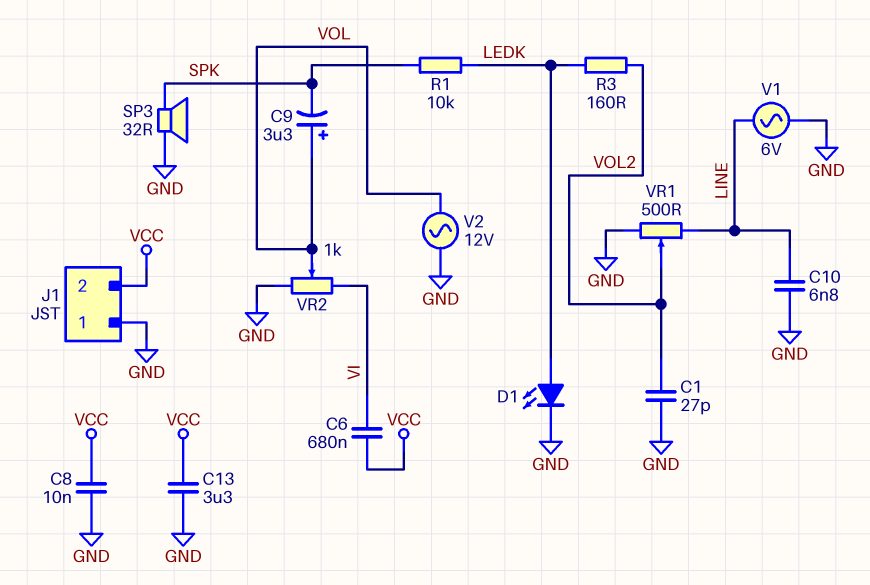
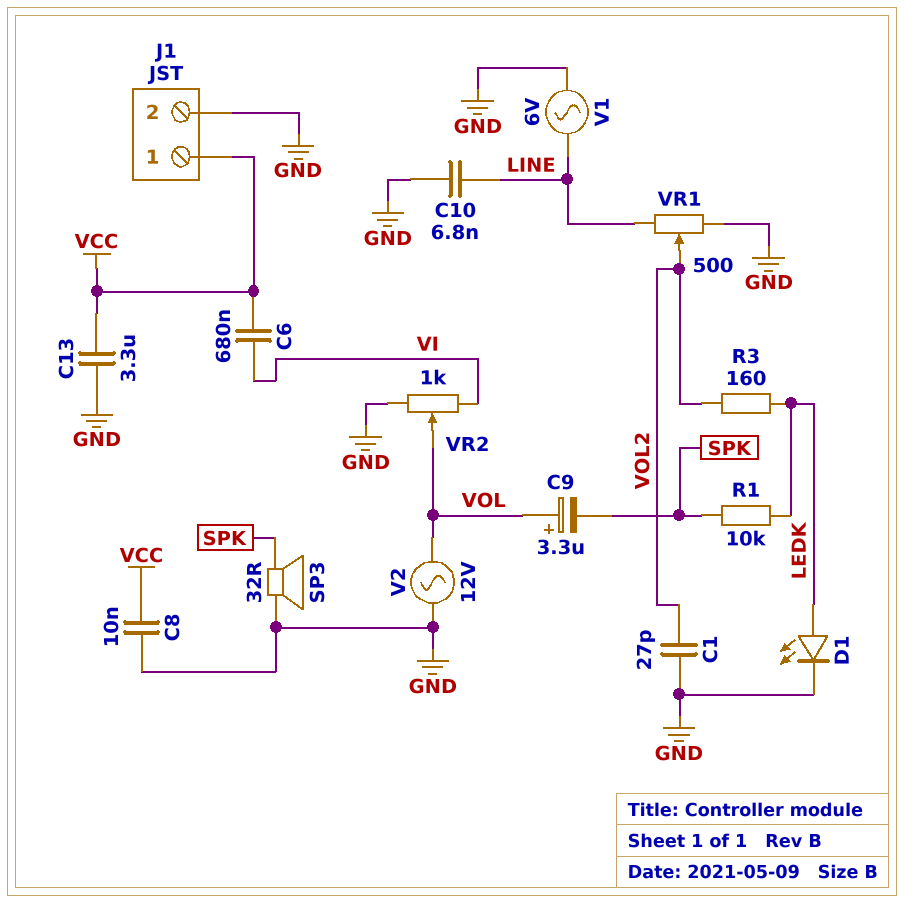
J1 pin 1: GND -> VCC
J1 pin 2: VCC -> GND

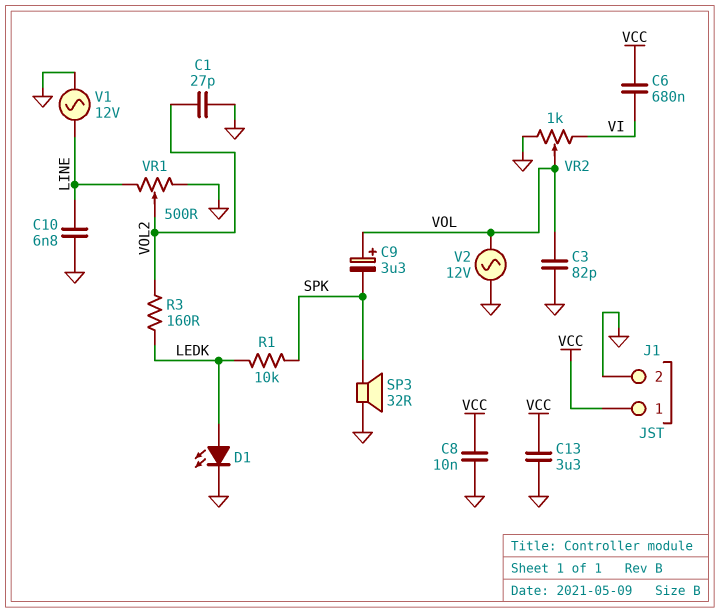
C3: none -> 82pF (GND, VOL)
V1: AC 6V (GND, LINE) -> AC 12V (GND, LINE)

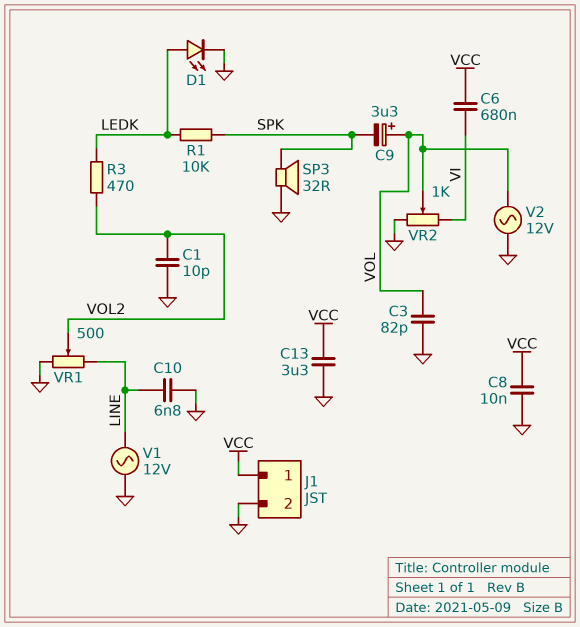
C1: 27pF (GND, VOL2) -> 10pF (GND, VOL2)
R3: 160 (LEDK, VOL2) -> 470 (LEDK, VOL2)

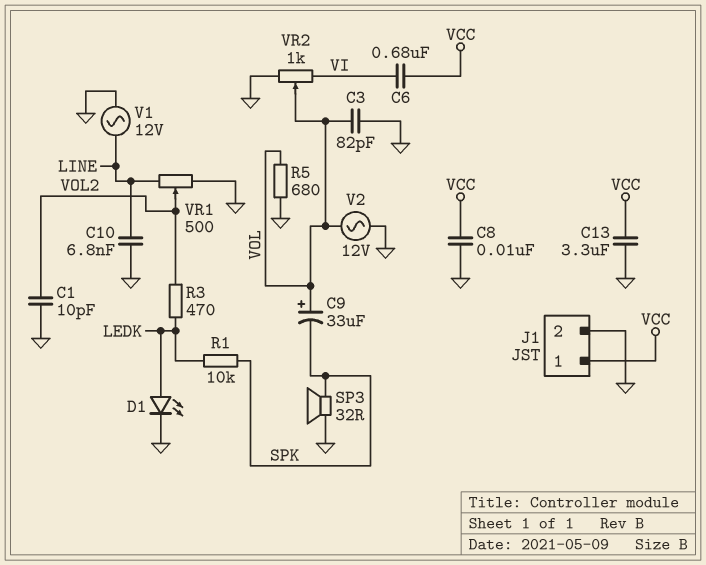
C9: 3.3uF (plus VOL, minus SPK) -> 33uF (plus VOL, minus SPK)
R5: none -> 680 (GND, VOL)

